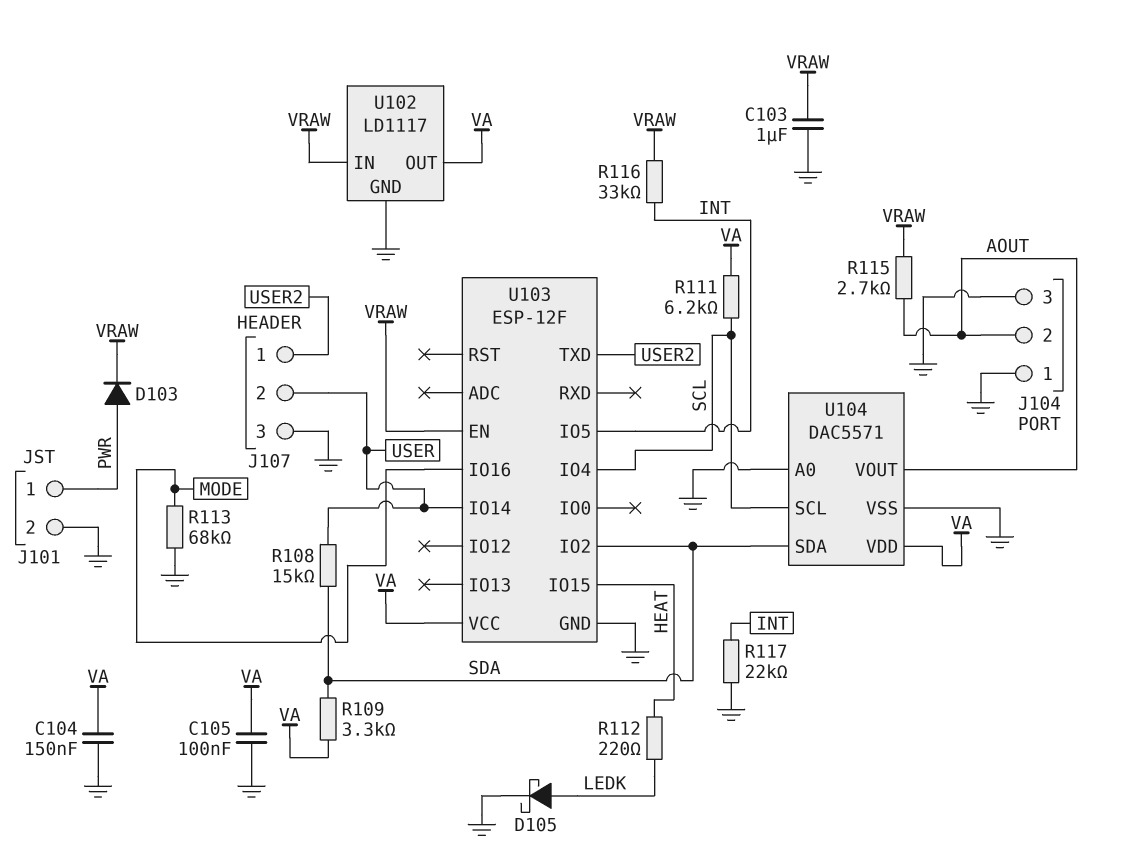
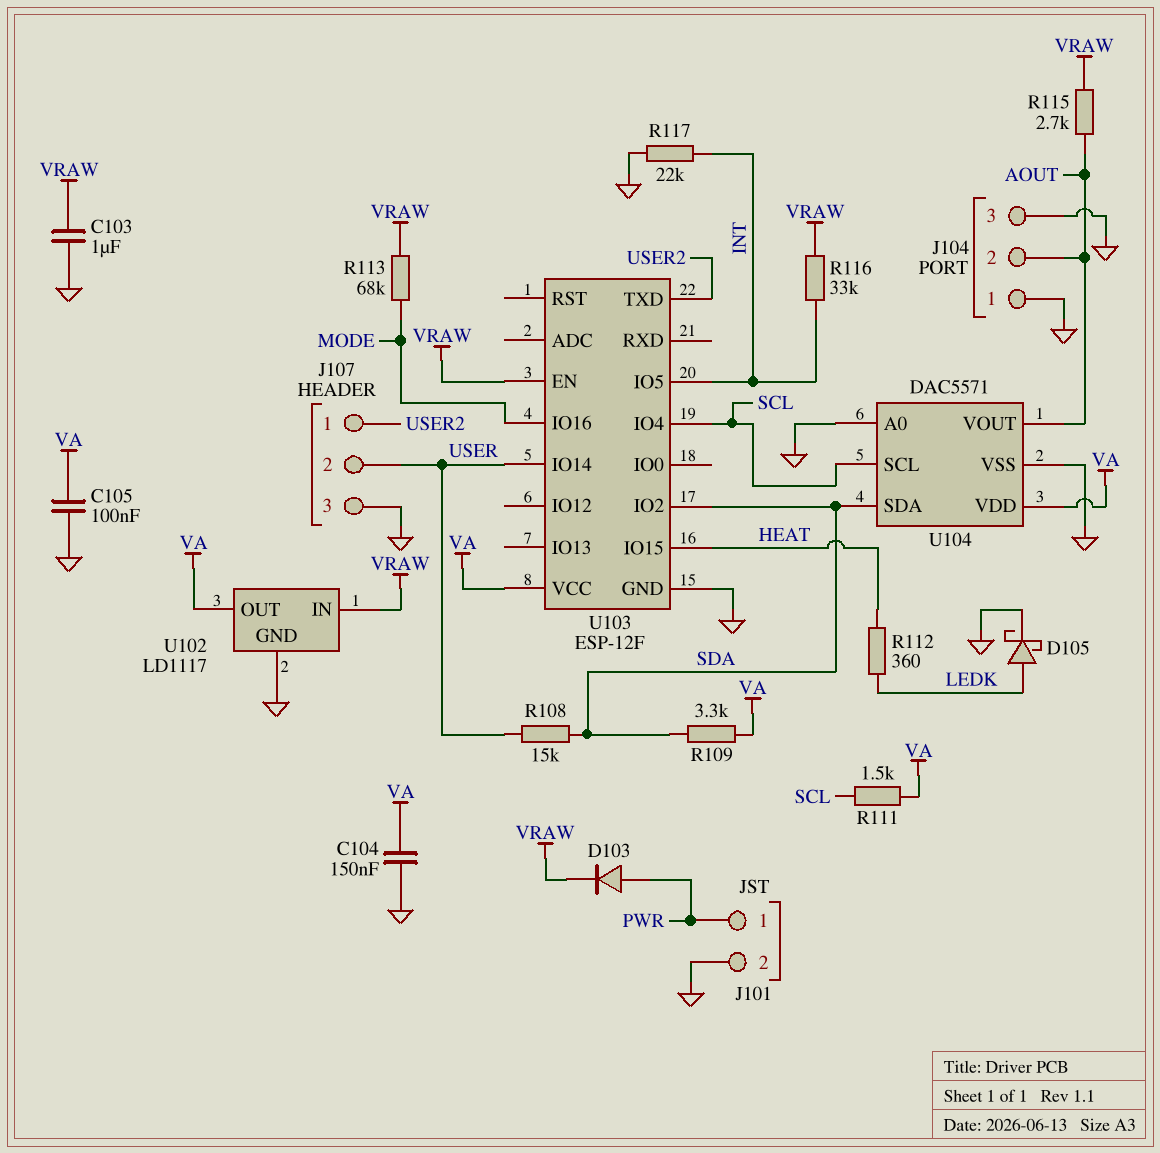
R111: 6.2k (SCL, VA) -> 1.5k (SCL, VA)
R112: 220 (HEAT, LEDK) -> 360 (HEAT, LEDK)
R113: 68k (GND, MODE) -> 68k (MODE, VRAW)

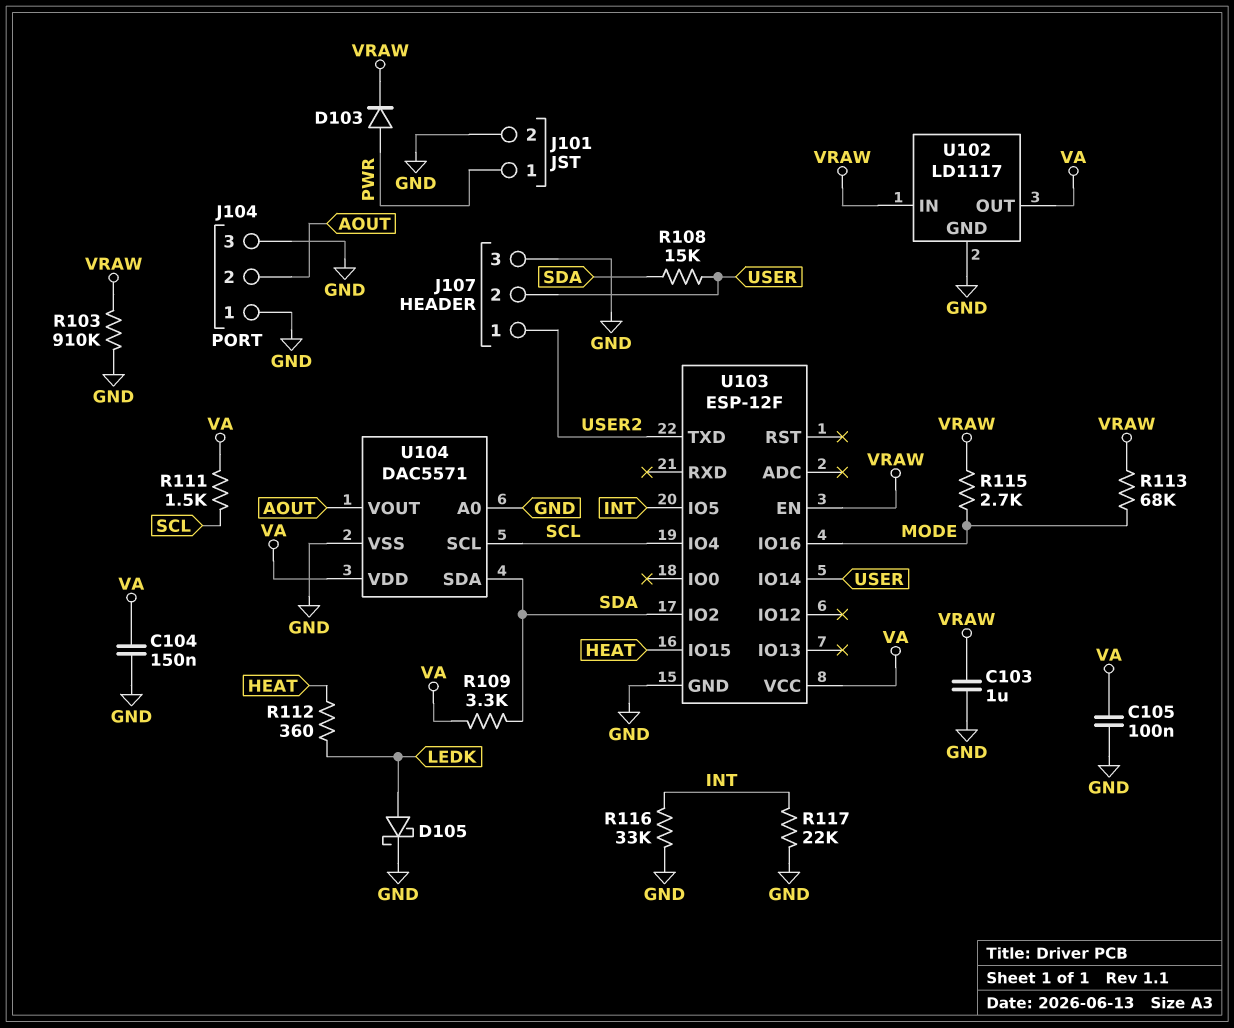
R103: none -> 910k (GND, VRAW)
R115: 2.7k (AOUT, VRAW) -> 2.7k (MODE, VRAW)
R116: 33k (INT, VRAW) -> 33k (GND, INT)

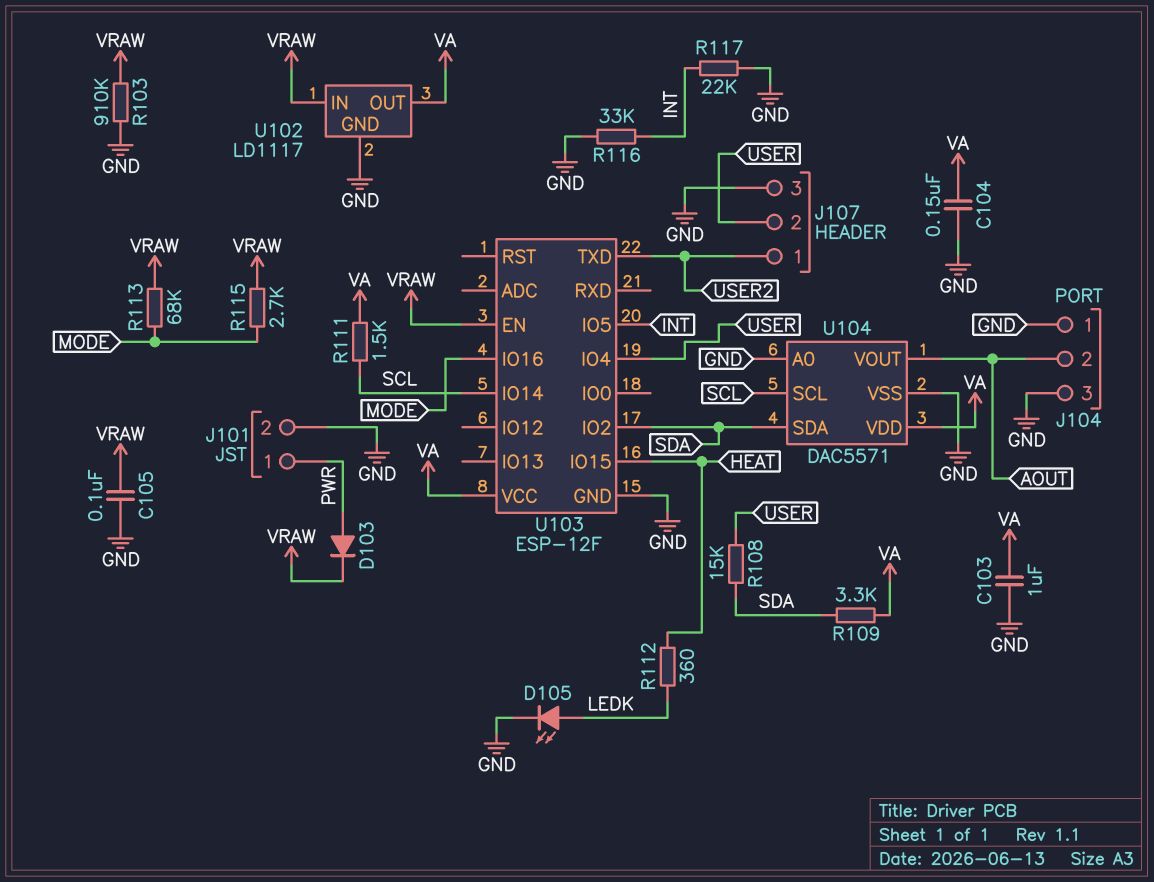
C103: 1uF (GND, VRAW) -> 1uF (GND, VA)
C105: 100nF (GND, VA) -> 100nF (GND, VRAW)
D105: schottky (A LEDK, K GND) -> LED (A LEDK, K GND)
U103 pin IO4: SCL -> USER
U103 pin IO14: USER -> SCL

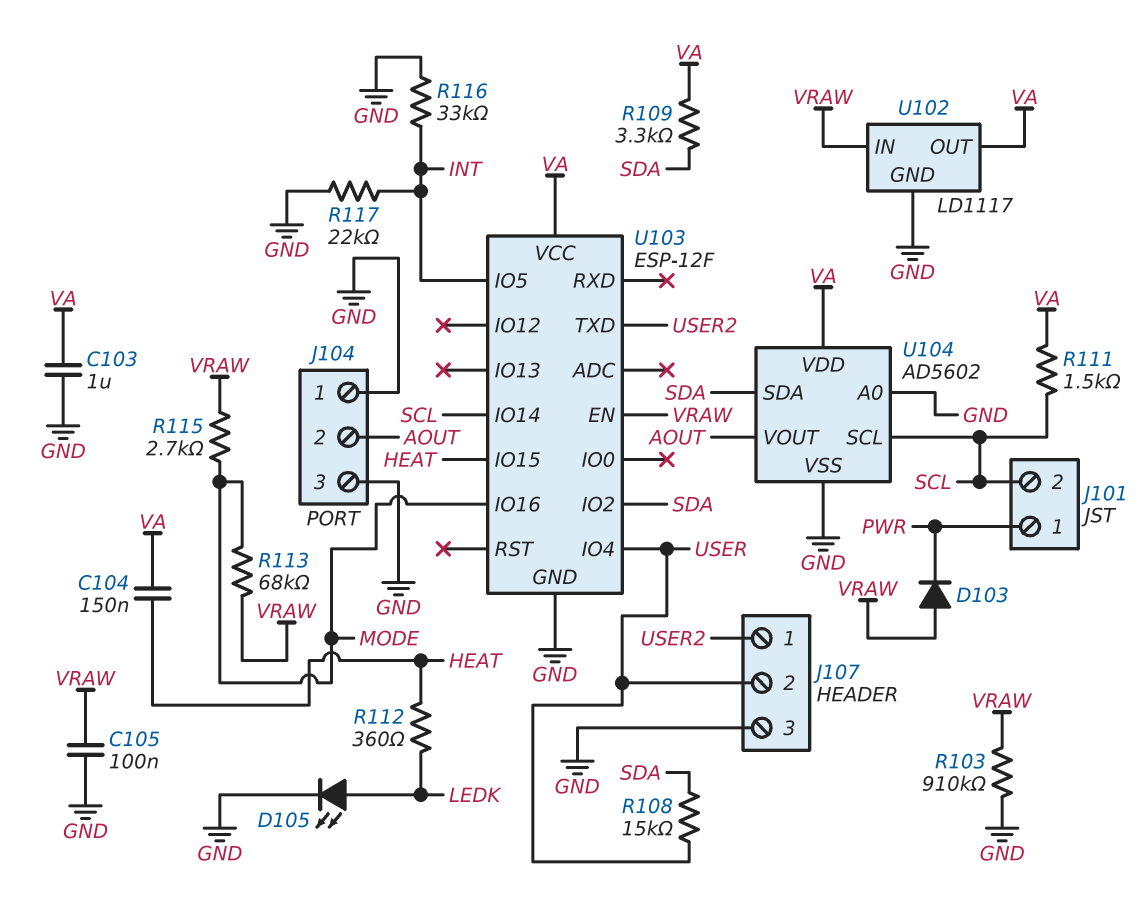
C104: 150nF (GND, VA) -> 150nF (HEAT, VA)
D103: diode (A PWR, K VRAW) -> diode (A VRAW, K PWR)
J101 pin 2: GND -> SCL
U104: DAC5571 -> AD5602

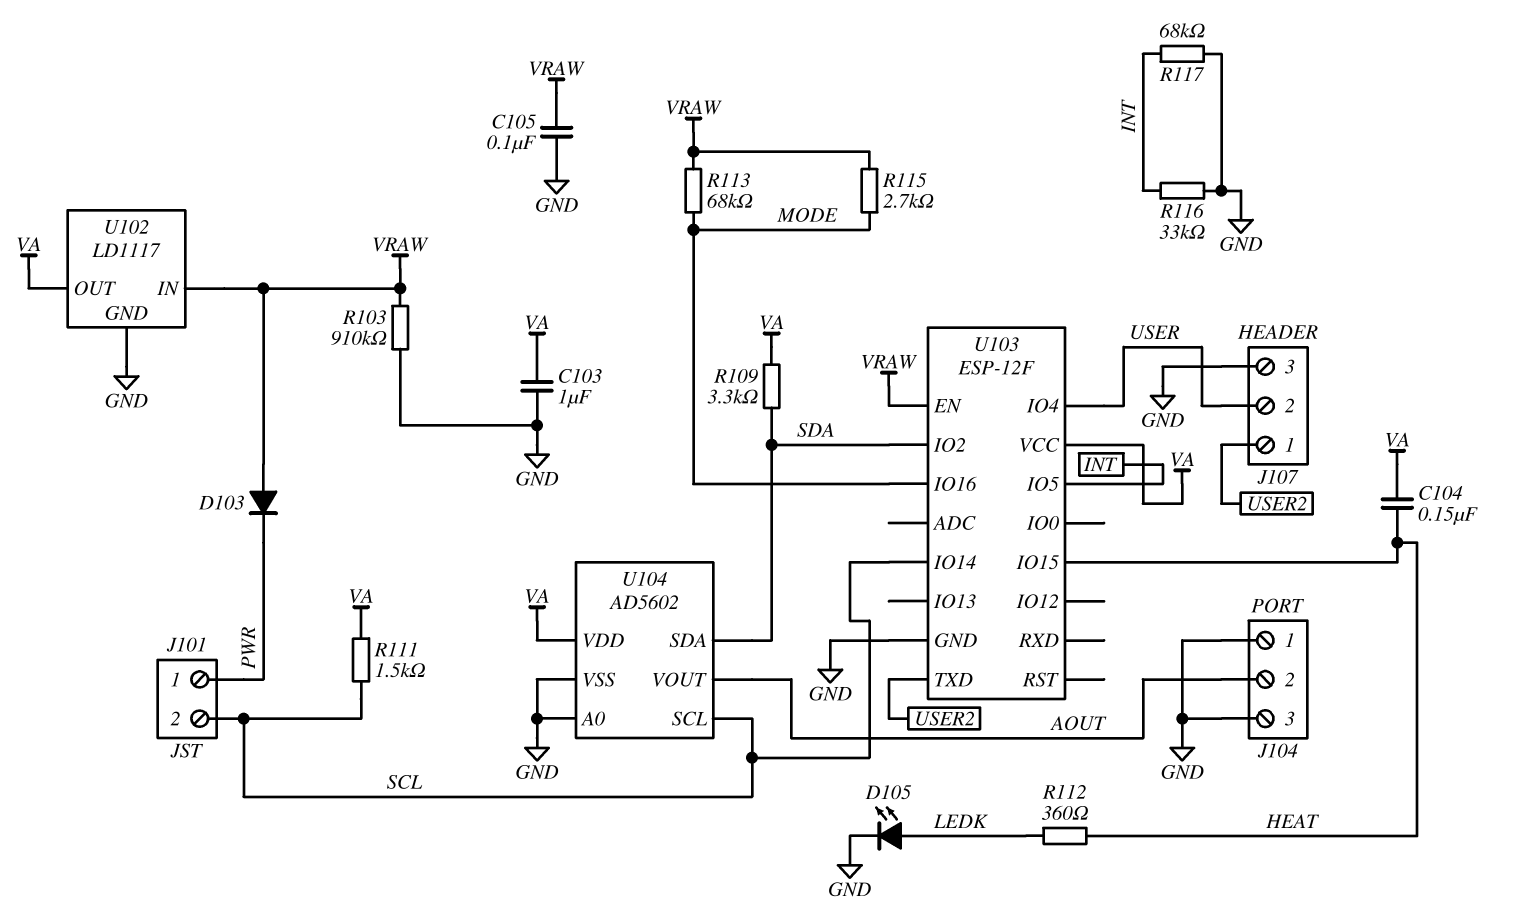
R108: 15k (SDA, USER) -> none
R117: 22k (GND, INT) -> 68k (GND, INT)

